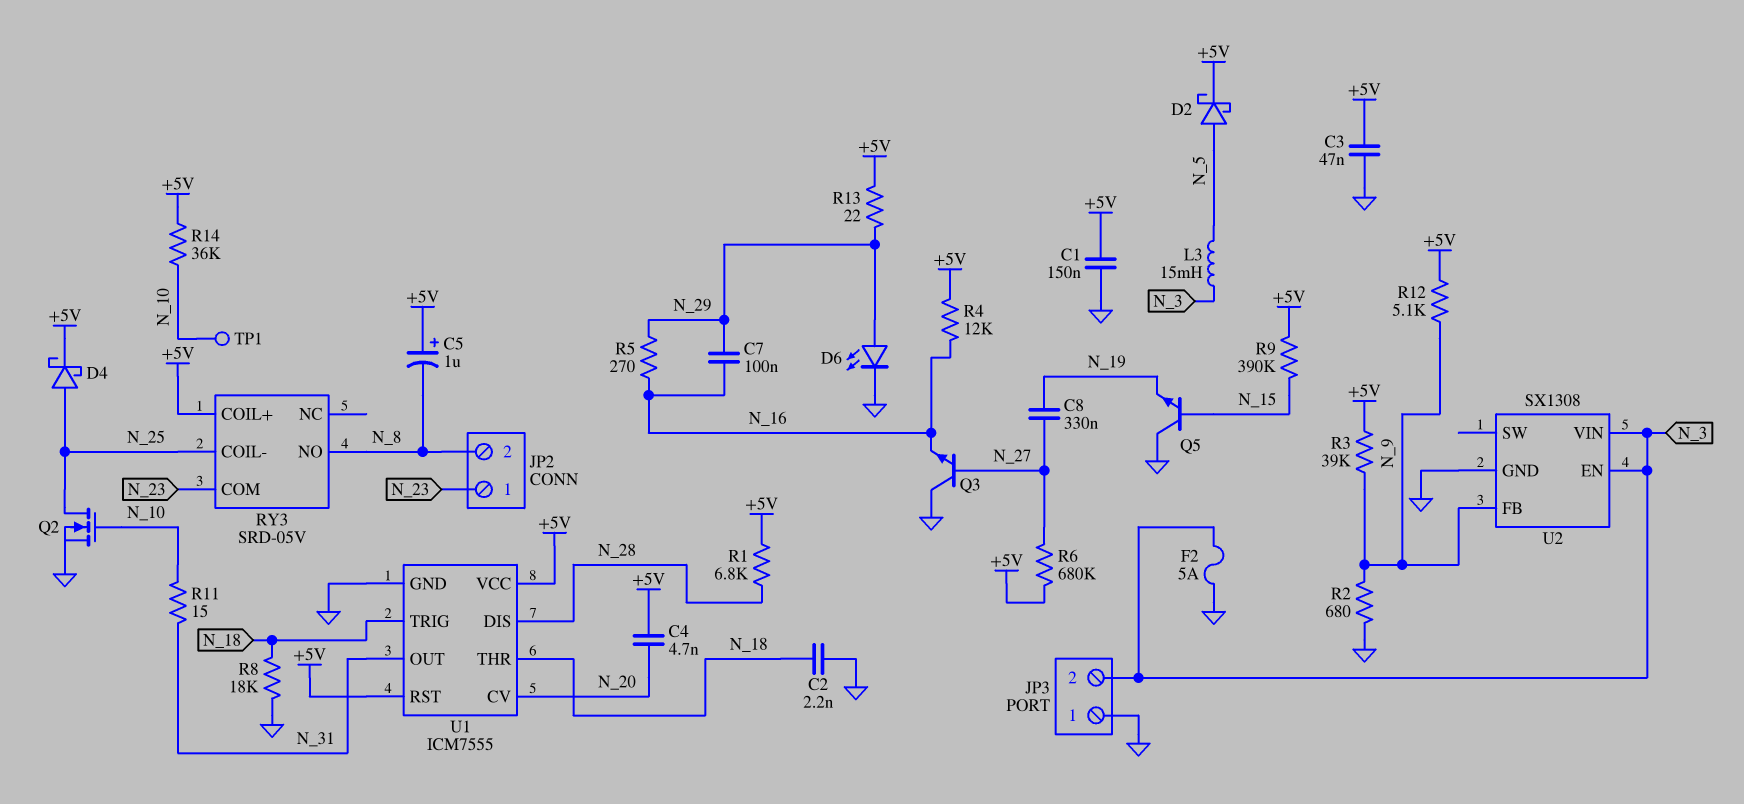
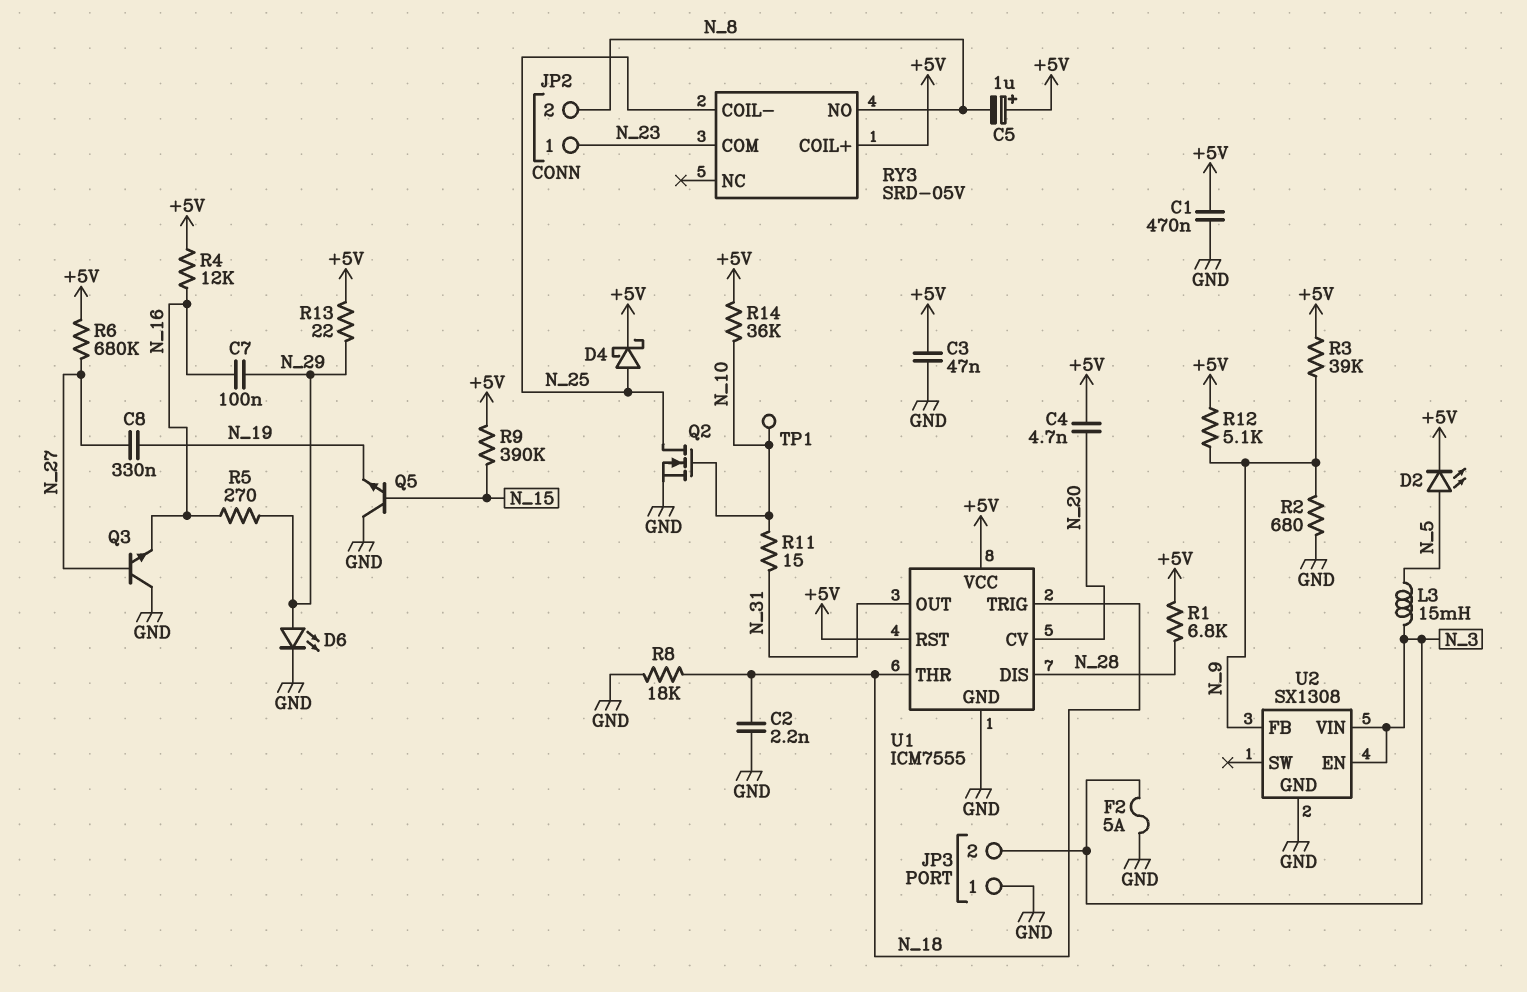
C1: 150nF (+5V, GND) -> 470nF (+5V, GND)
D2: schottky (A N_5, K +5V) -> LED (A N_5, K +5V)

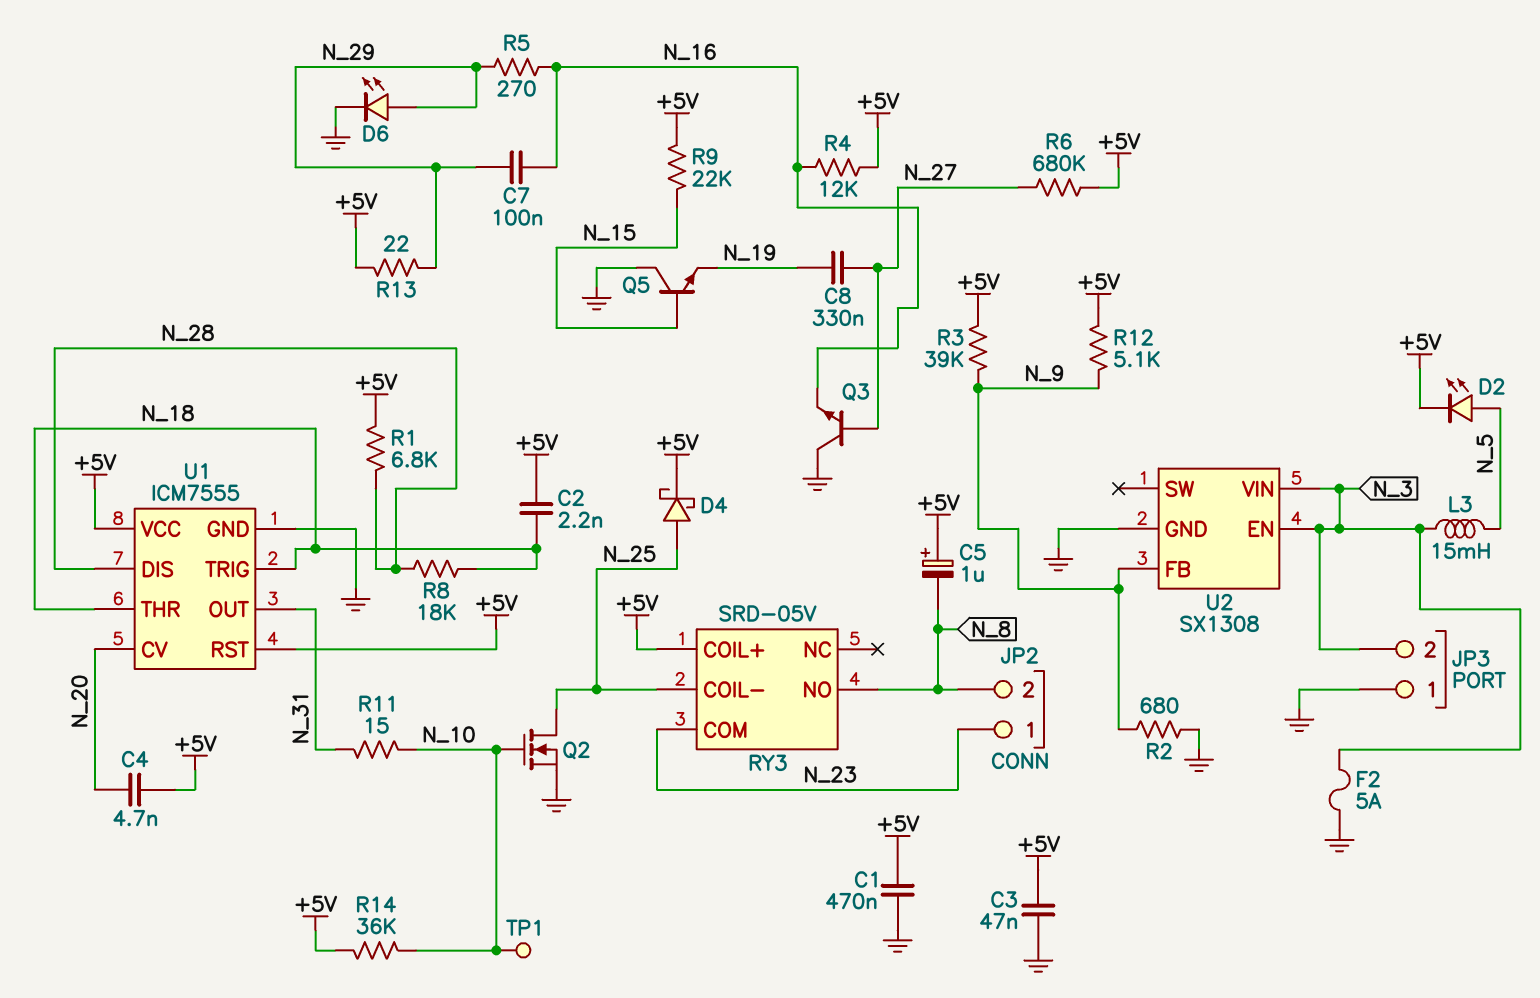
C2: 2.2nF (GND, N_18) -> 2.2nF (+5V, N_18)
R8: 18k (GND, N_18) -> 18k (N_18, N_28)
R9: 390k (+5V, N_15) -> 22k (+5V, N_15)

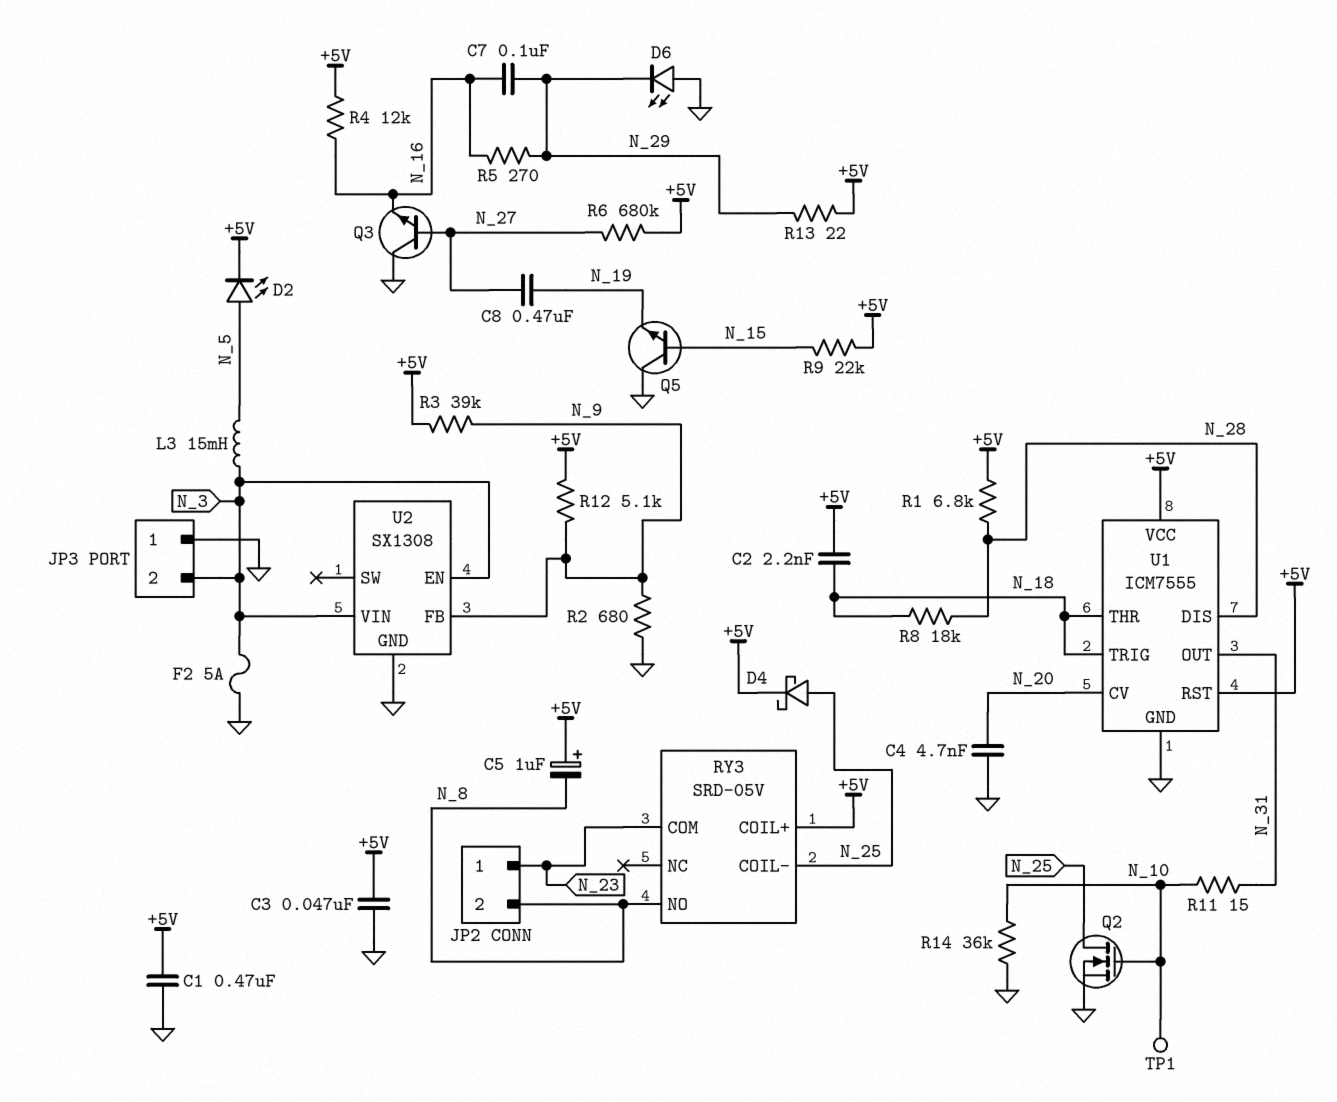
C4: 4.7nF (+5V, N_20) -> 4.7nF (GND, N_20)
C8: 330nF (N_19, N_27) -> 470nF (N_19, N_27)
D6: LED (A N_29, K GND) -> LED (A GND, K N_29)
R14: 36k (+5V, N_10) -> 36k (GND, N_10)

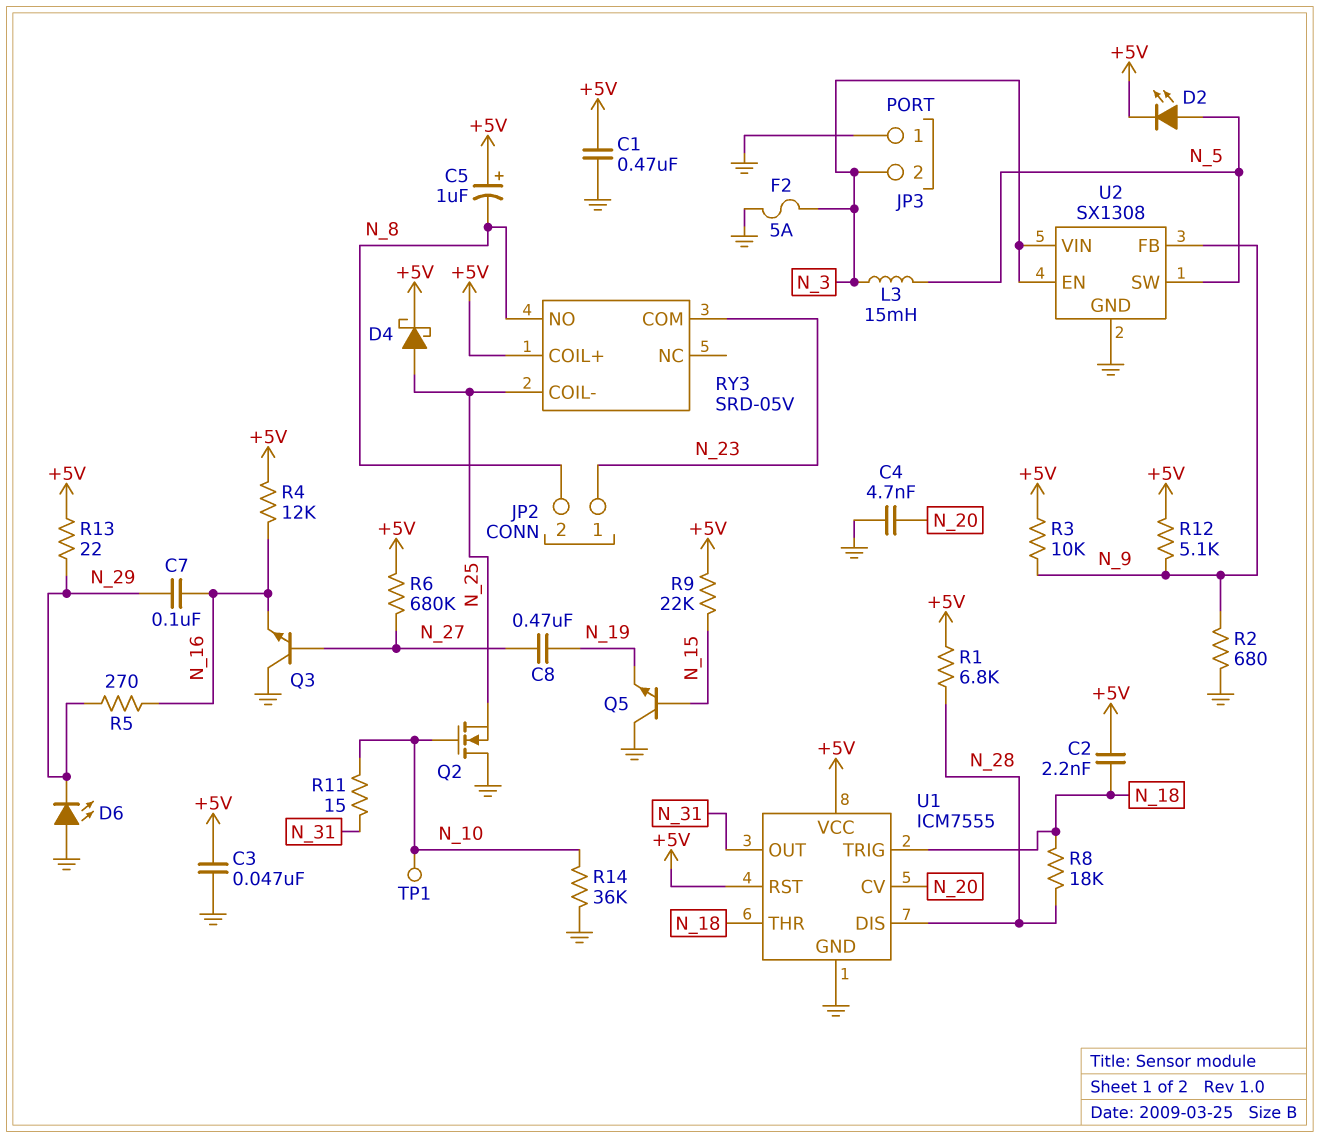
Q2: NMOS (G N_10, D N_25, S GND) -> NMOS (G N_10, D GND, S N_25)
R3: 39k (+5V, N_9) -> 10k (+5V, N_9)
U2 pin SW: none -> N_5

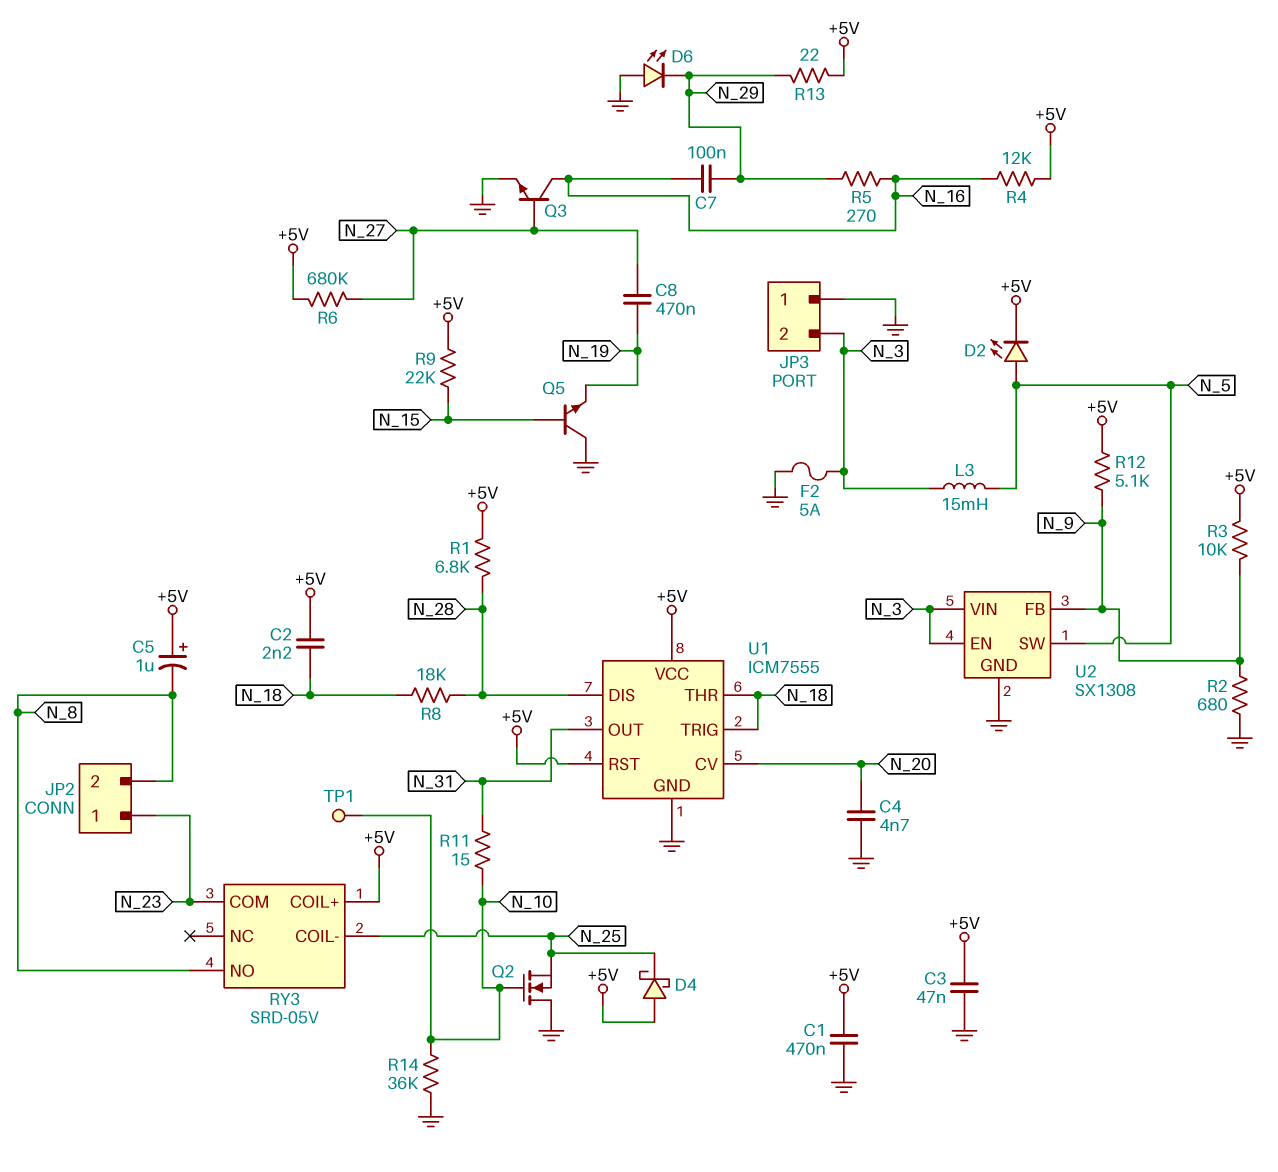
D4: schottky (A N_25, K +5V) -> schottky (A +5V, K N_25)
Q3: NPN (B N_27, C GND, E N_16) -> NPN (B N_27, C N_16, E GND)

